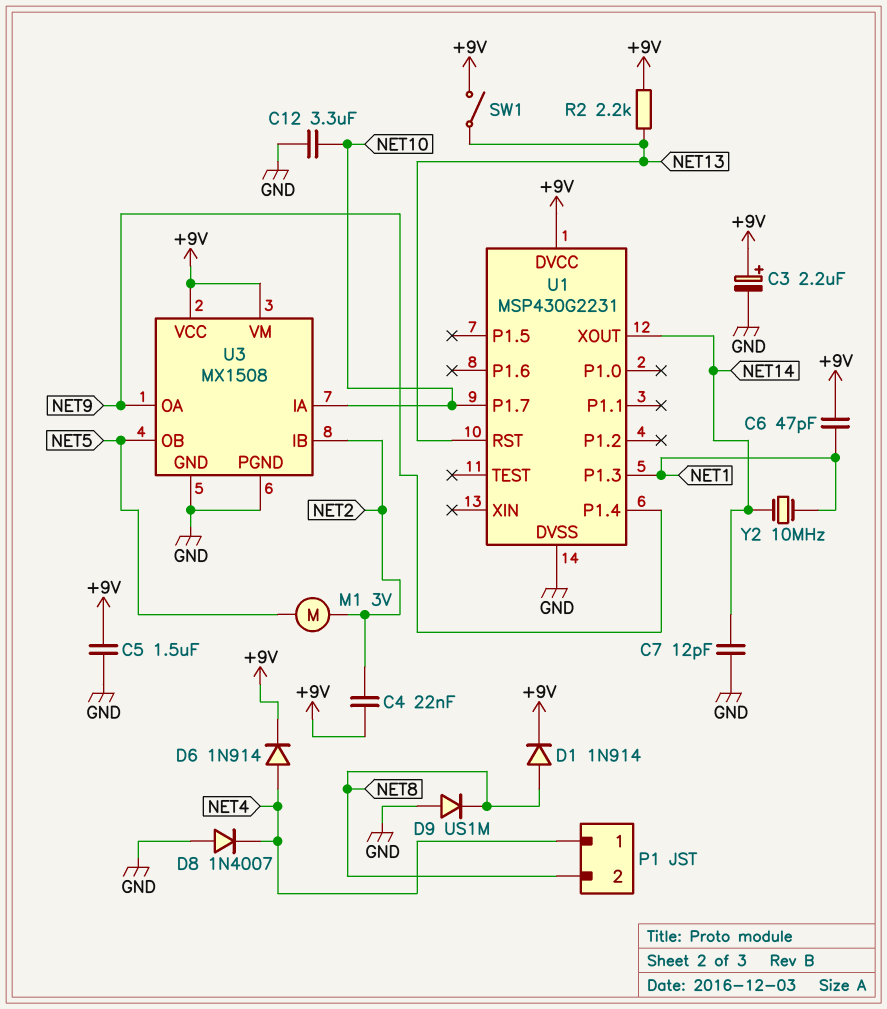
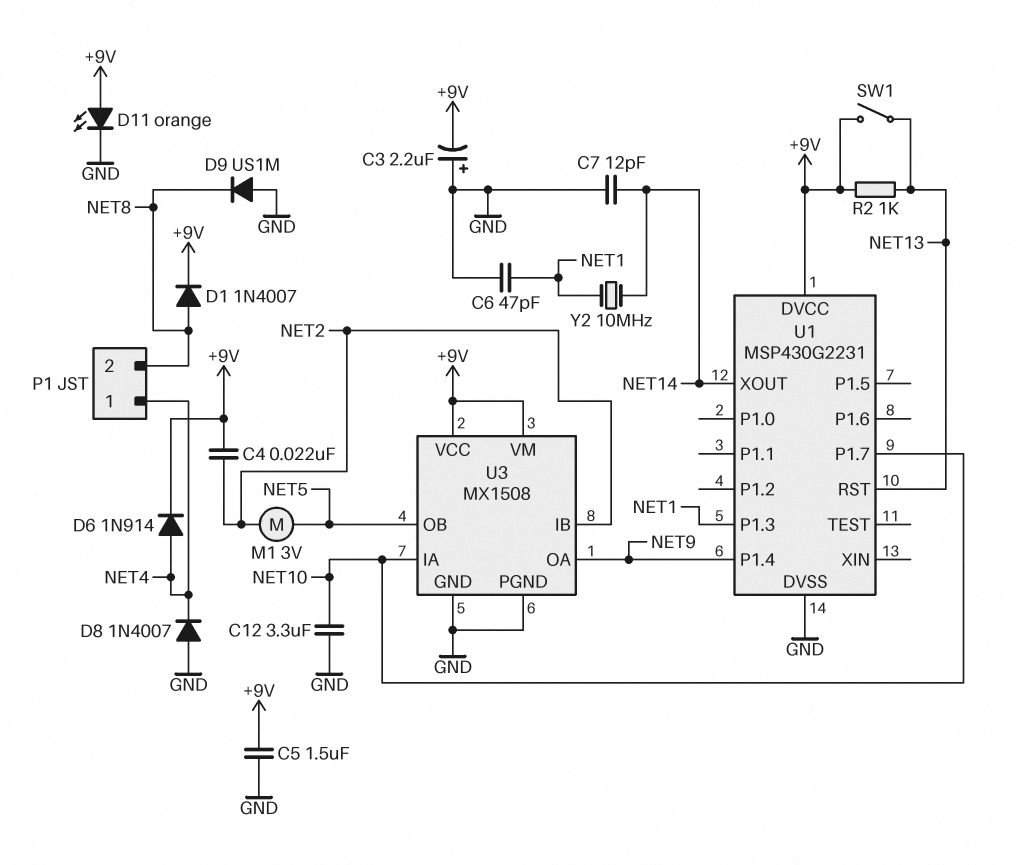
C3: 2.2uF (plus +9V, minus GND) -> 2.2uF (plus GND, minus +9V)
C6: 47pF (+9V, NET1) -> 47pF (GND, NET1)
D1: diode 1N914 (A NET8, K +9V) -> diode 1N4007 (A NET8, K +9V)
D11: none -> LED orange (A +9V, K GND)
R2: 2.2k (+9V, NET13) -> 1k (+9V, NET13)

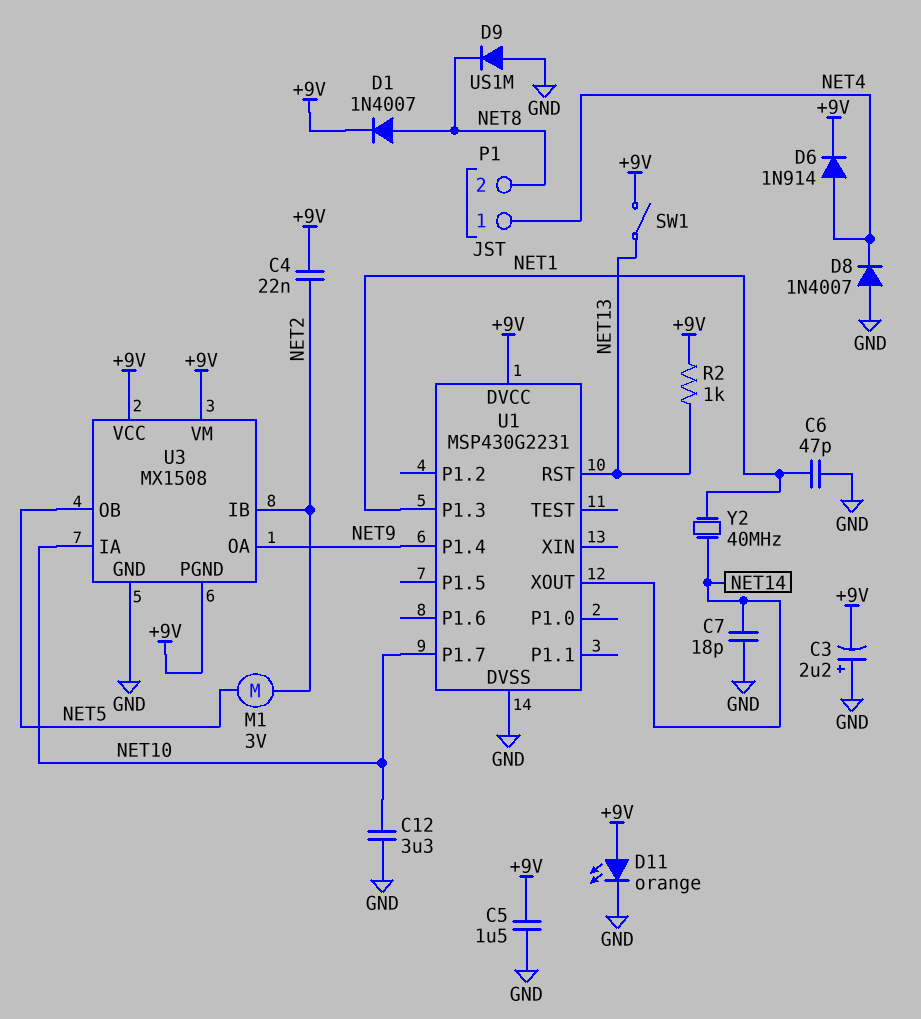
C7: 12pF (GND, NET14) -> 18pF (GND, NET14)
U3 pin PGND: GND -> +9V
Y2: 10MHz (NET1, NET14) -> 40MHz (NET1, NET14)

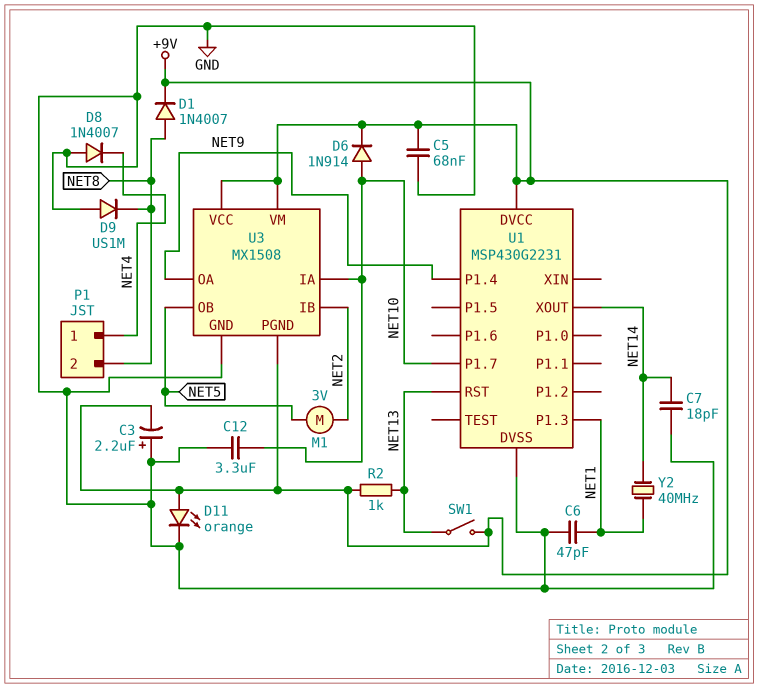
C4: 22nF (+9V, NET2) -> none
C5: 1.5uF (+9V, GND) -> 68nF (+9V, GND)
D6: diode 1N914 (A NET4, K +9V) -> diode 1N914 (A NET10, K +9V)

